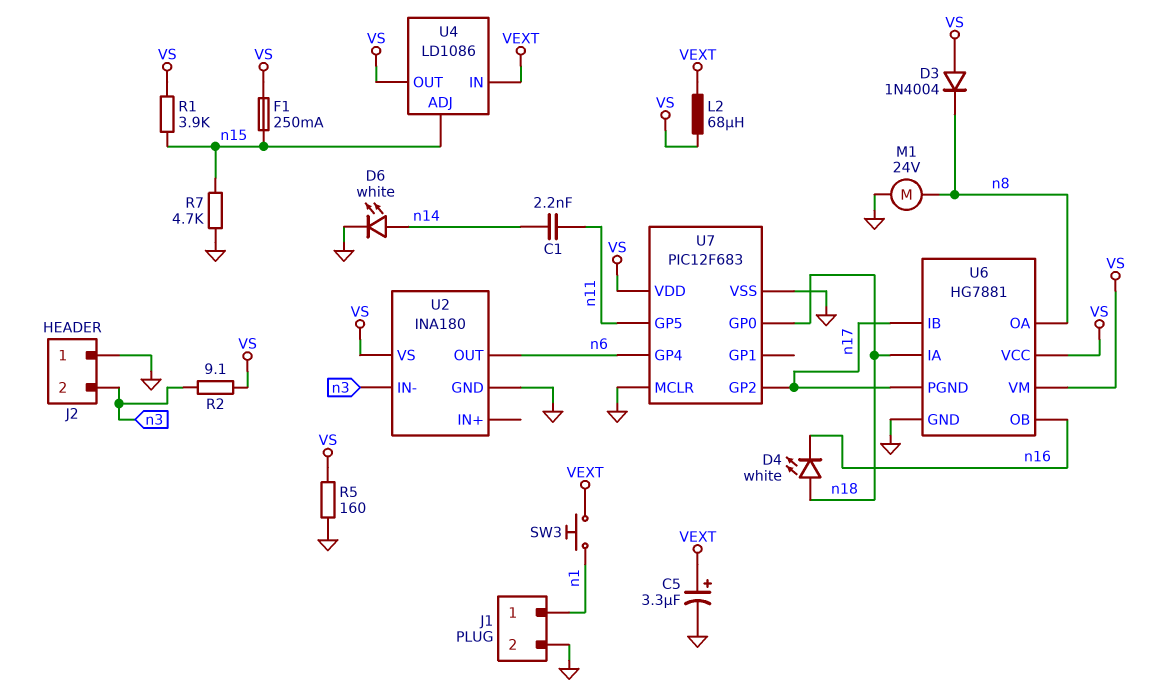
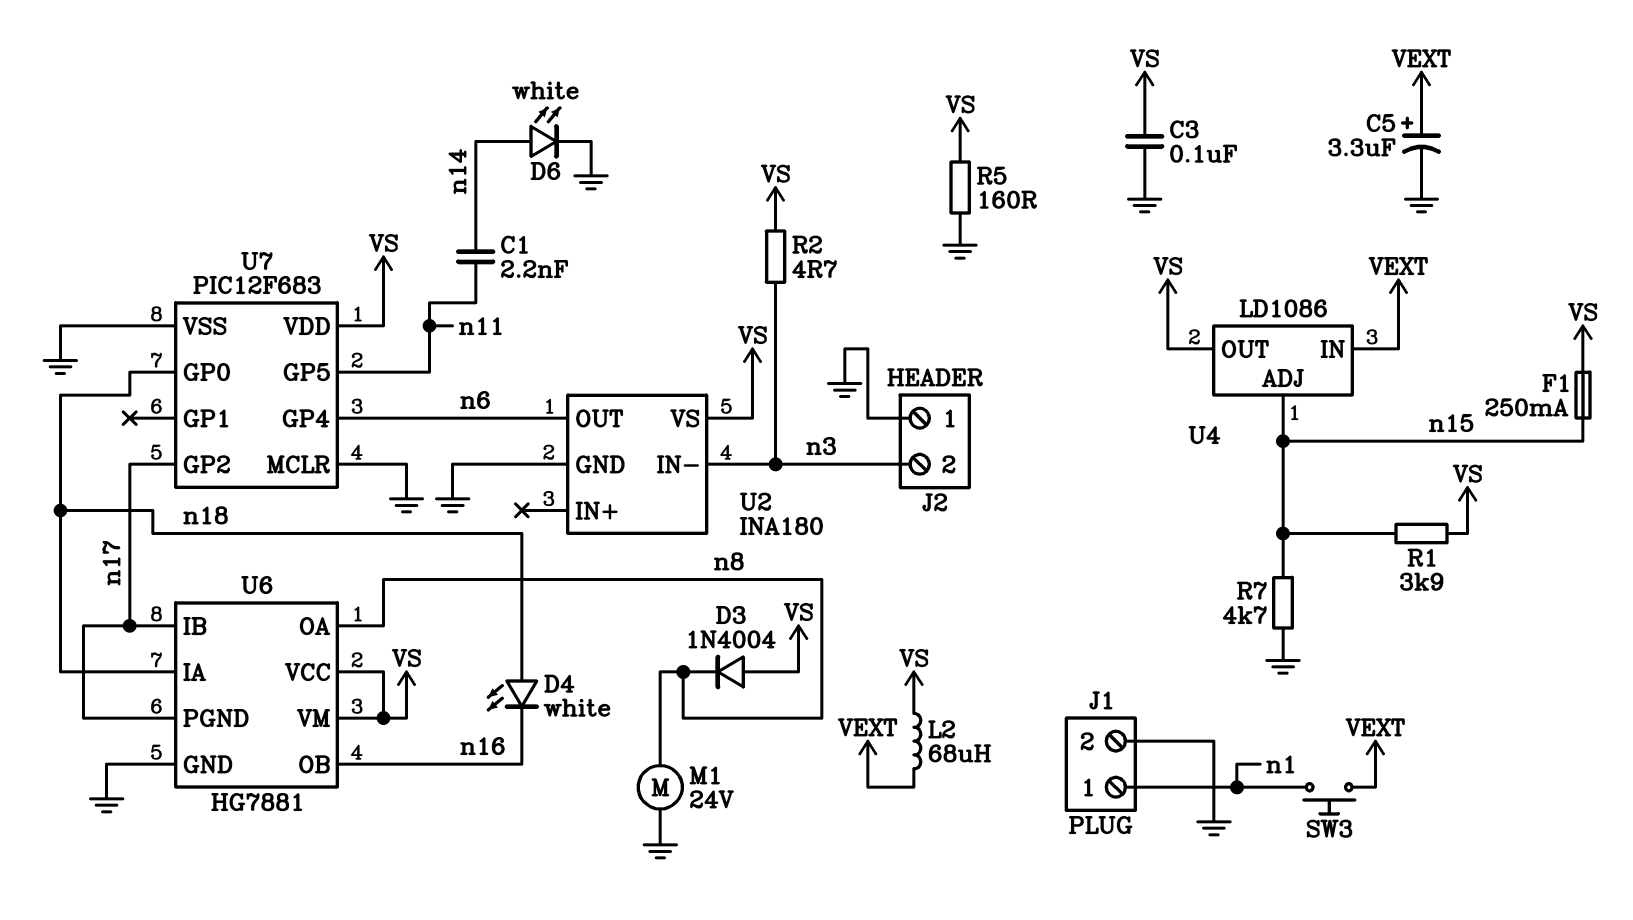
C3: none -> 100nF (GND, VS)
R2: 9.1 (VS, n3) -> 4.7 (VS, n3)

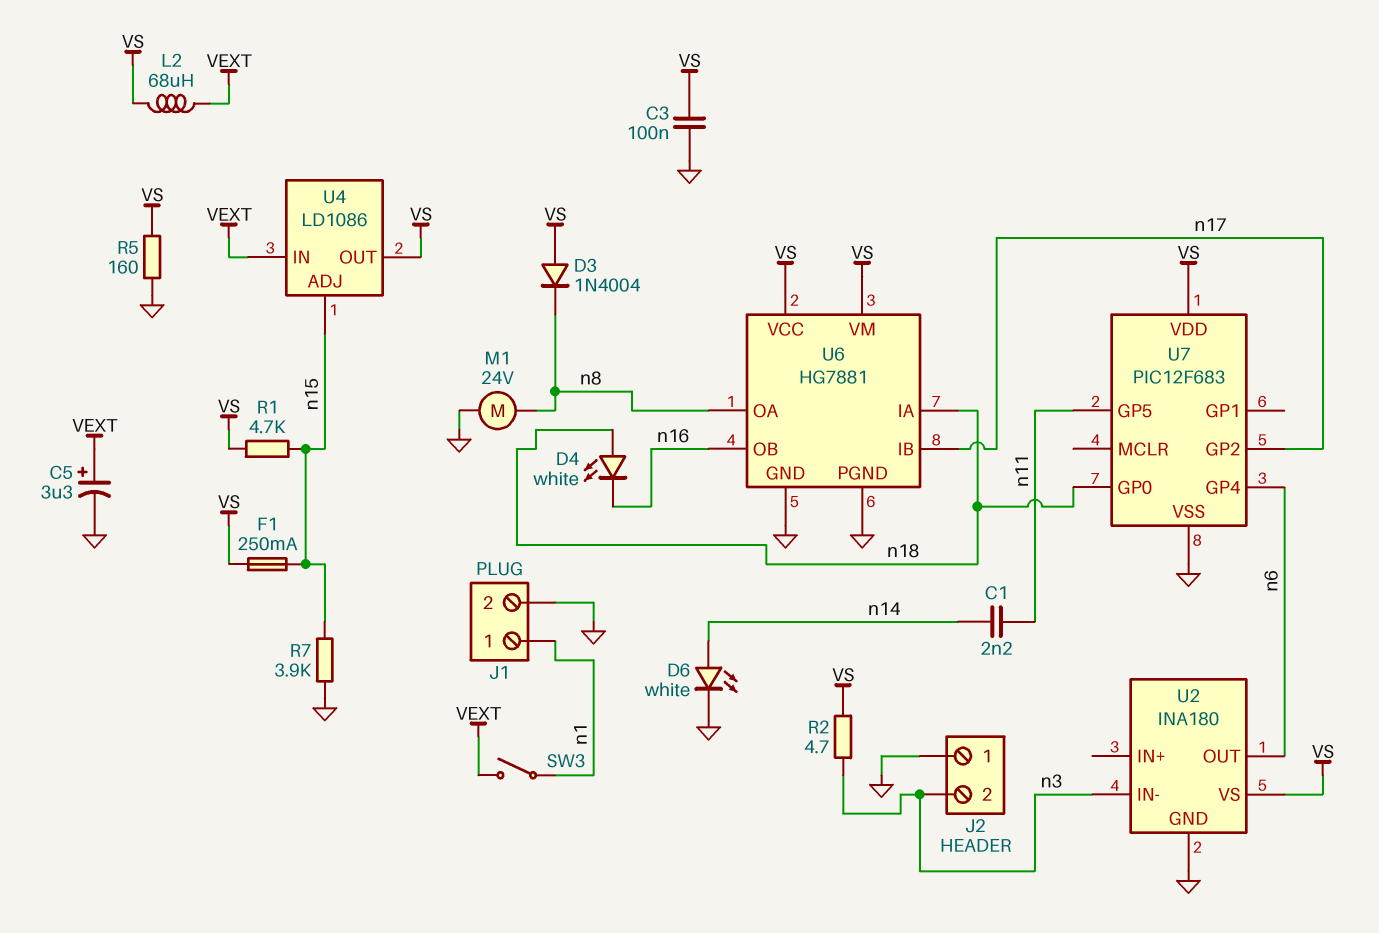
R1: 3.9k (VS, n15) -> 4.7k (VS, n15)
R7: 4.7k (GND, n15) -> 3.9k (GND, n15)
SW3: button (VEXT, n1) -> switch (VEXT, n1)
U6 pin PGND: n17 -> GND
U7 pin MCLR: GND -> none

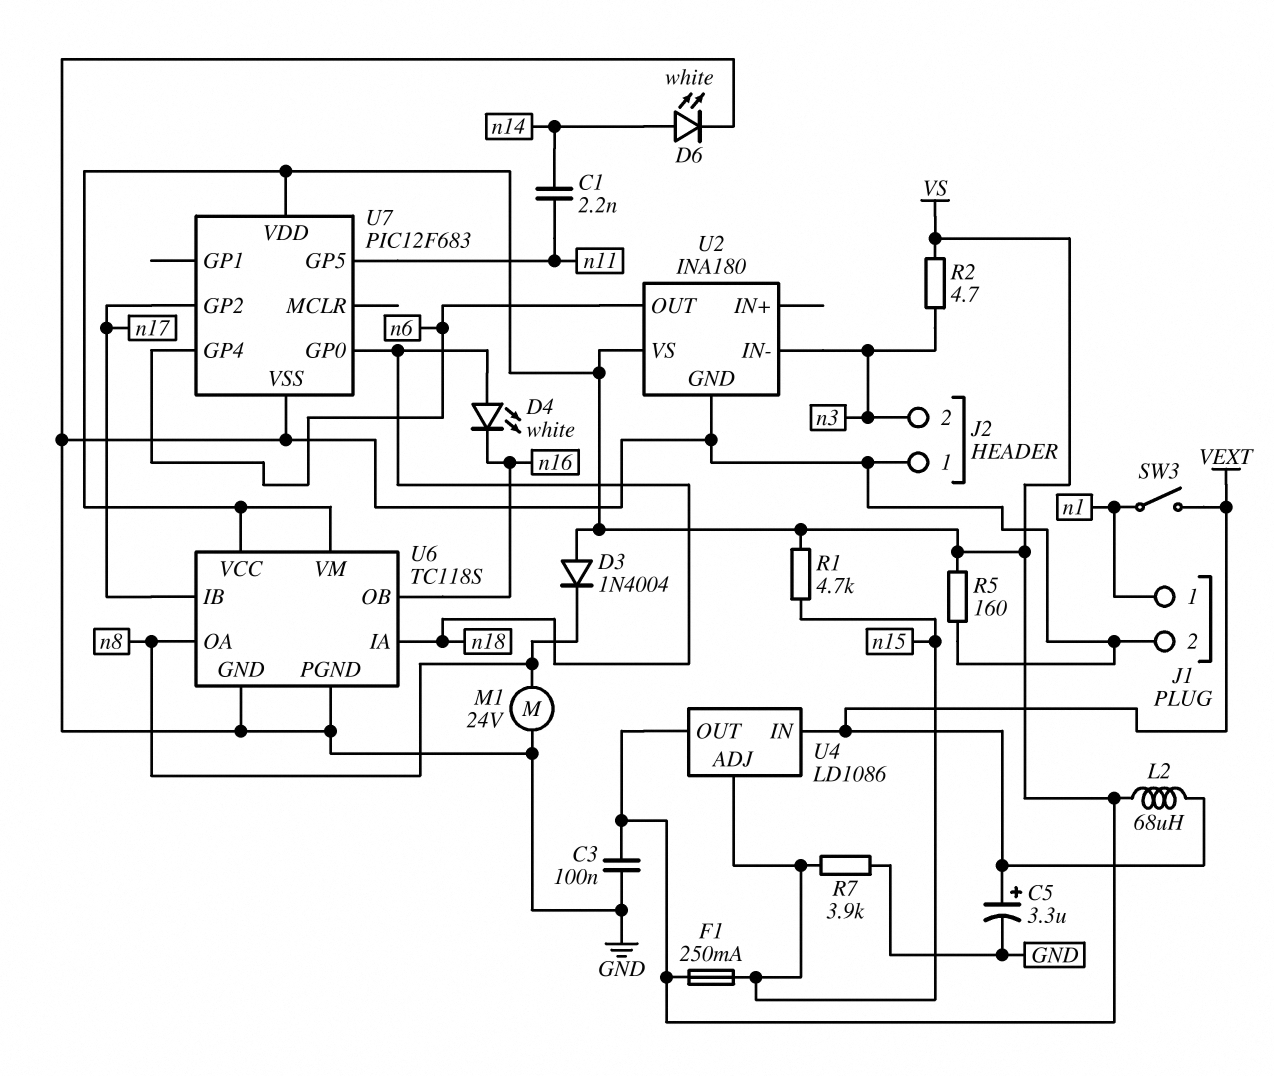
U6: HG7881 -> TC118S

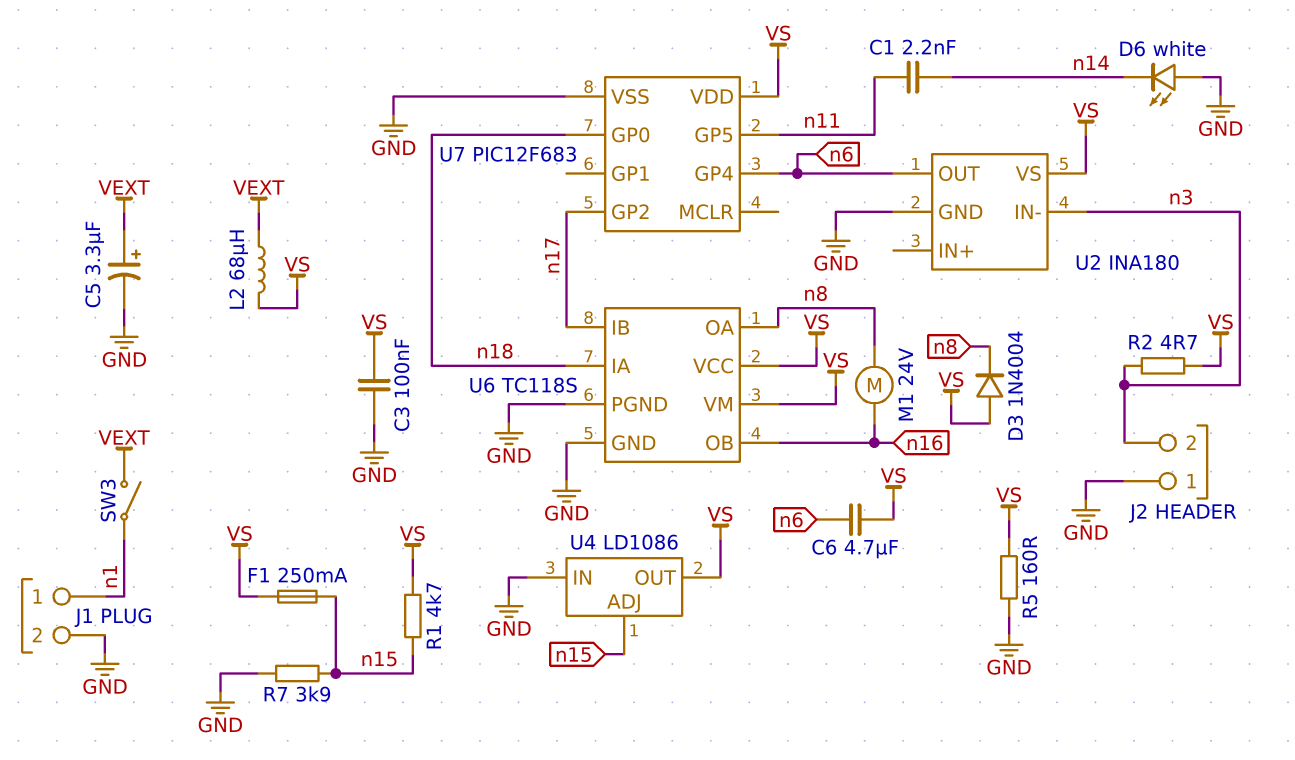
C6: none -> 4.7uF (VS, n6)
D4: LED white (A n18, K n16) -> none
D6: LED white (A n14, K GND) -> LED white (A GND, K n14)
M1: motor 24V (GND, n8) -> motor 24V (n8, n16)
U4 pin IN: VEXT -> GND

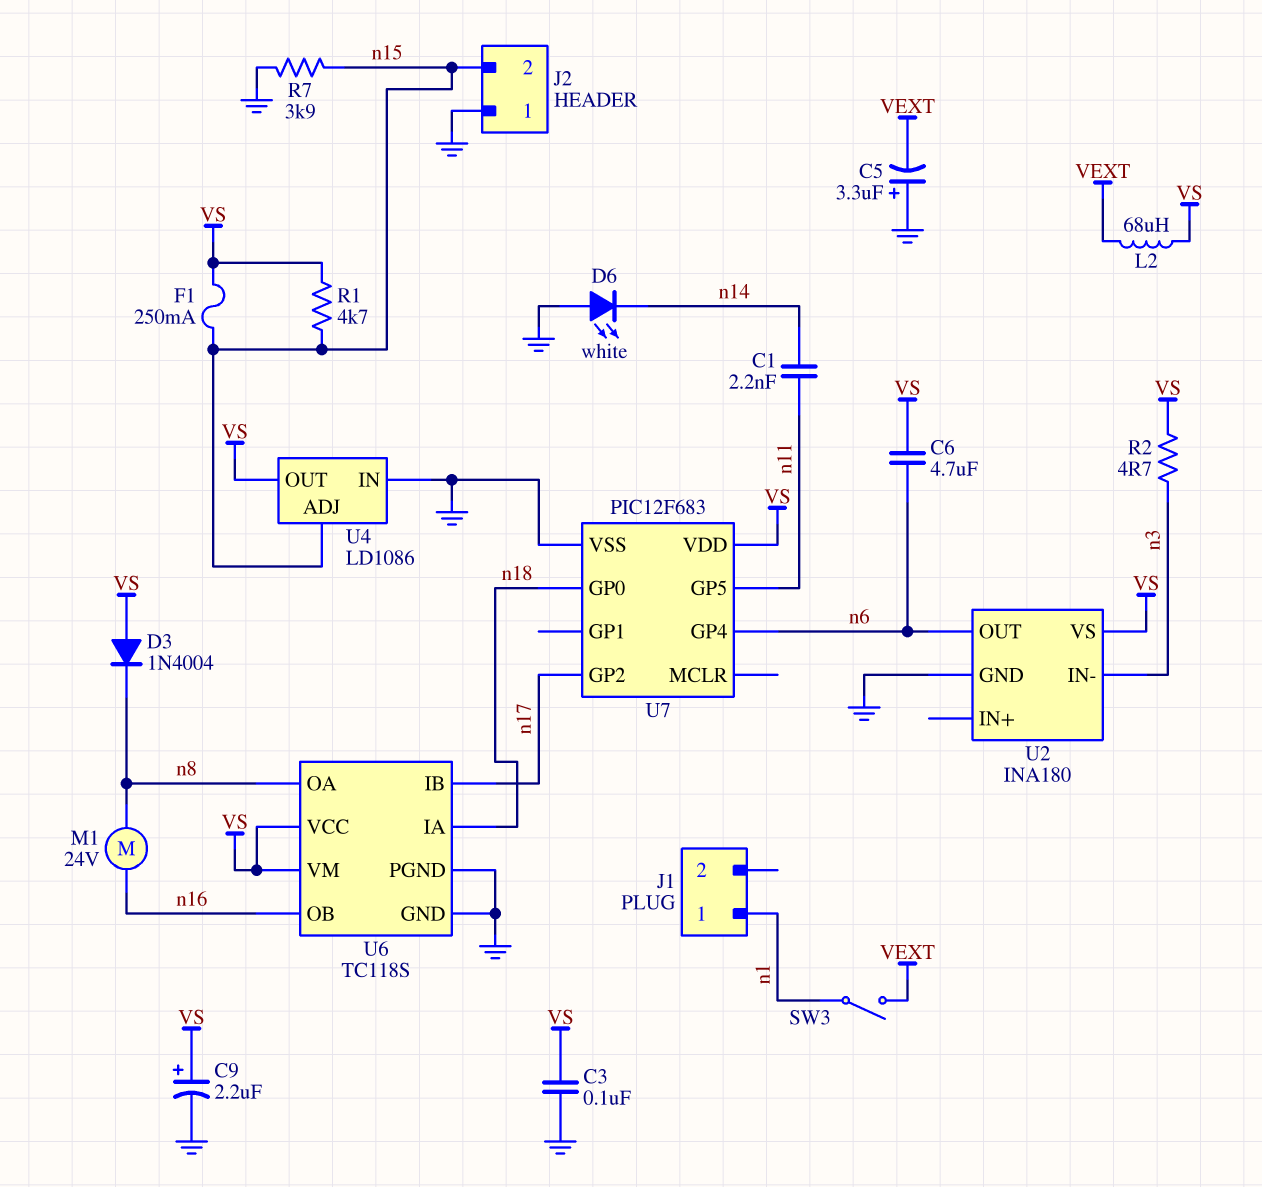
C5: 3.3uF (plus VEXT, minus GND) -> 3.3uF (plus GND, minus VEXT)
C9: none -> 2.2uF (plus VS, minus GND)
J1 pin 2: GND -> none
J2 pin 2: n3 -> n15
R5: 160 (GND, VS) -> none

